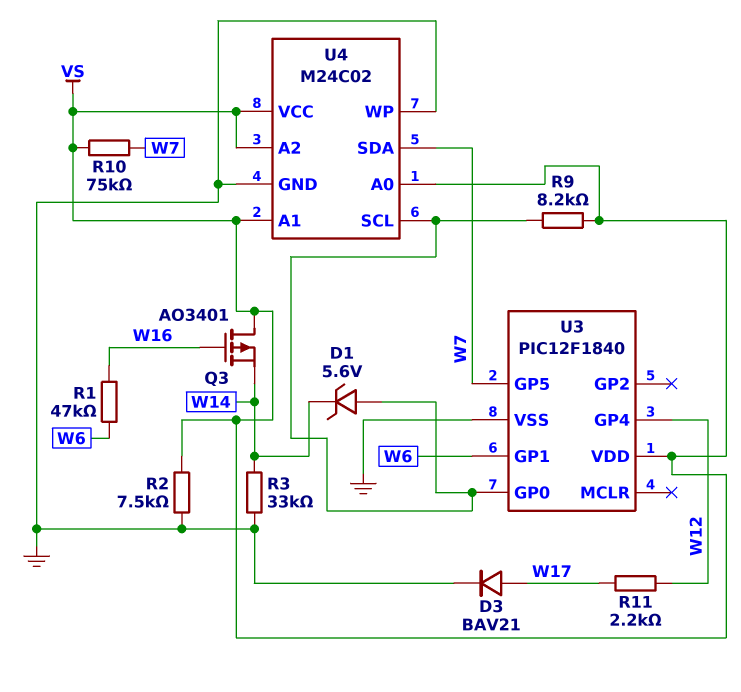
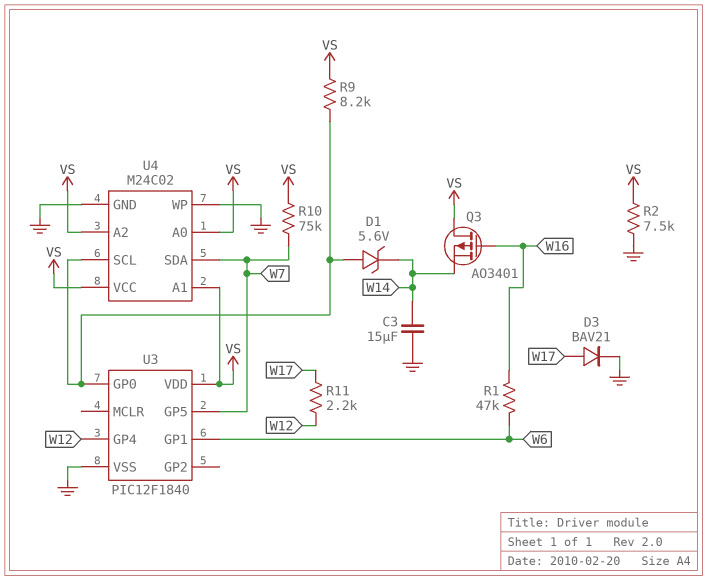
C3: none -> 15uF (GND, W14)
R3: 33k (GND, W14) -> none

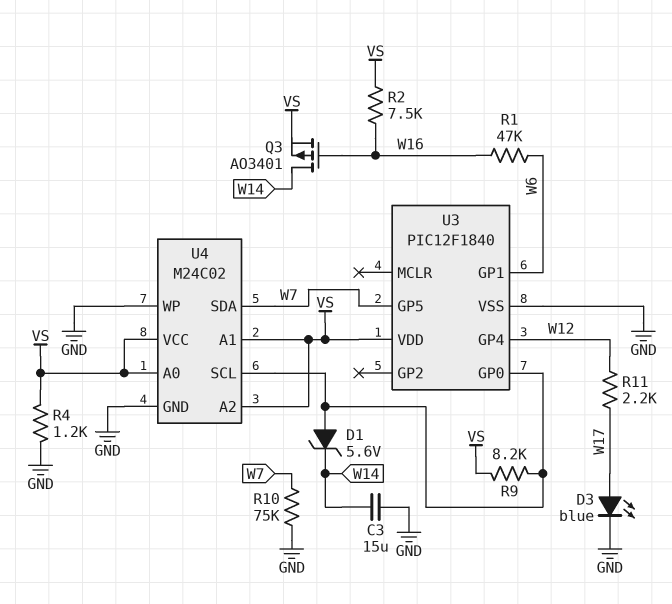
D3: diode BAV21 (A W17, K GND) -> LED blue (A W17, K GND)
Q3: PMOS AO3401 (G W16, D VS, S W14) -> PMOS AO3401 (G W16, D W14, S VS)
R2: 7.5k (GND, VS) -> 7.5k (VS, W16)
R4: none -> 1.2k (GND, VS)
R10: 75k (VS, W7) -> 75k (GND, W7)

